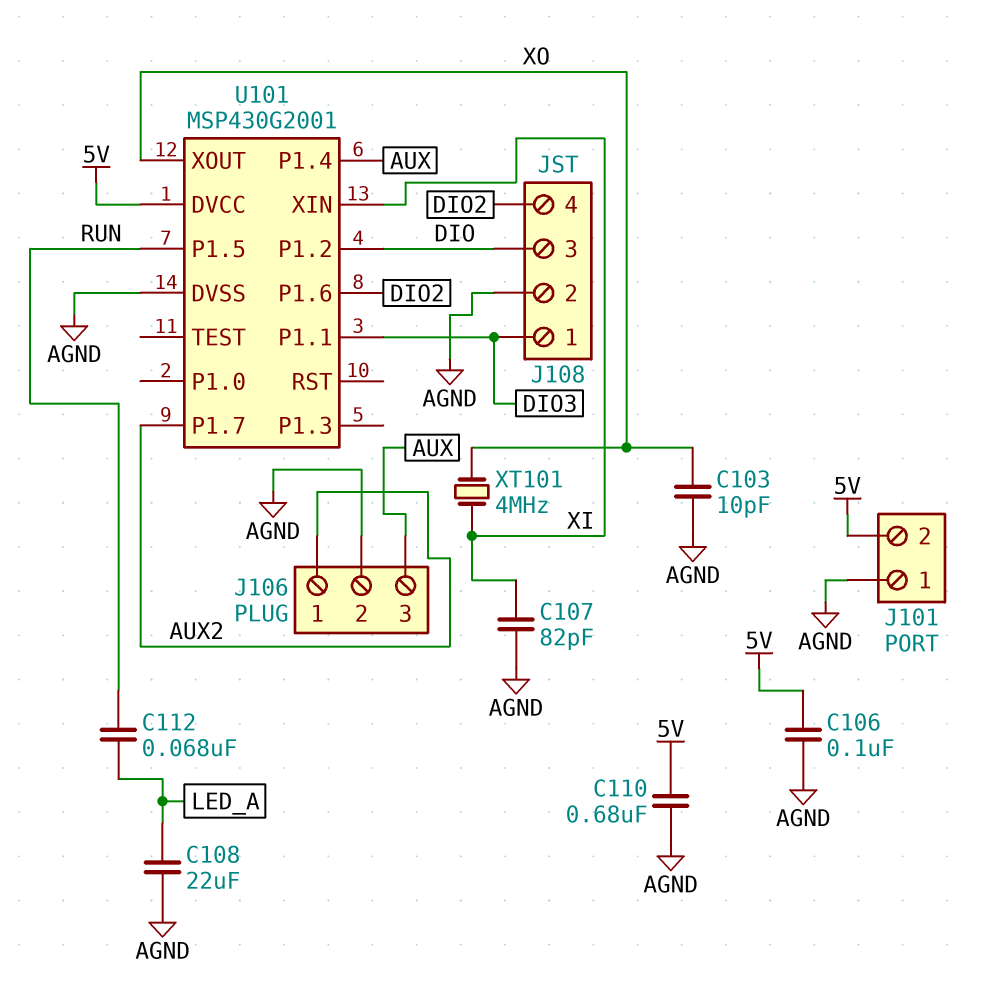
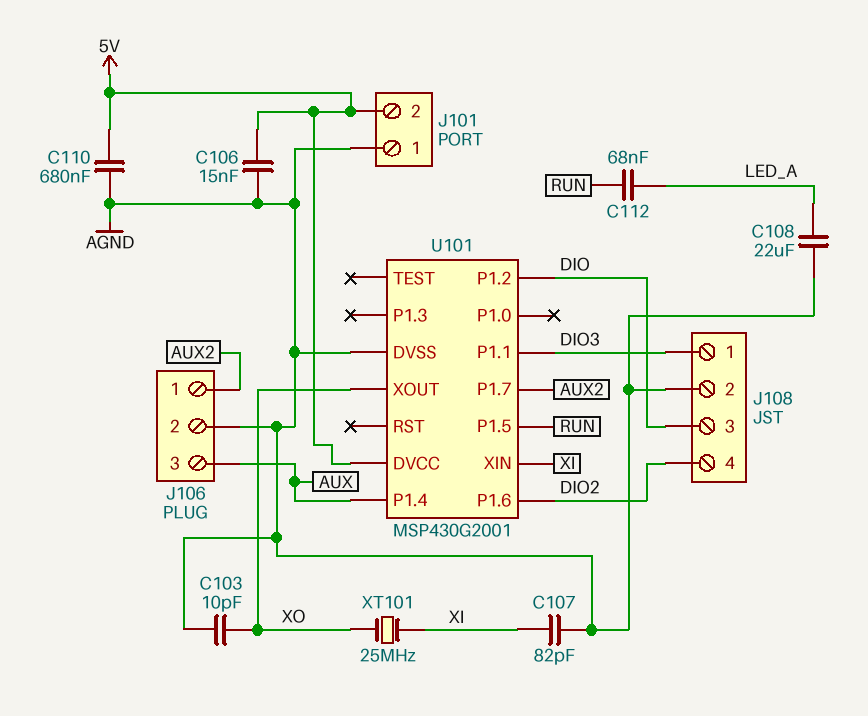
C106: 100nF (5V, AGND) -> 15nF (5V, AGND)
XT101: 4MHz (XI, XO) -> 25MHz (XI, XO)

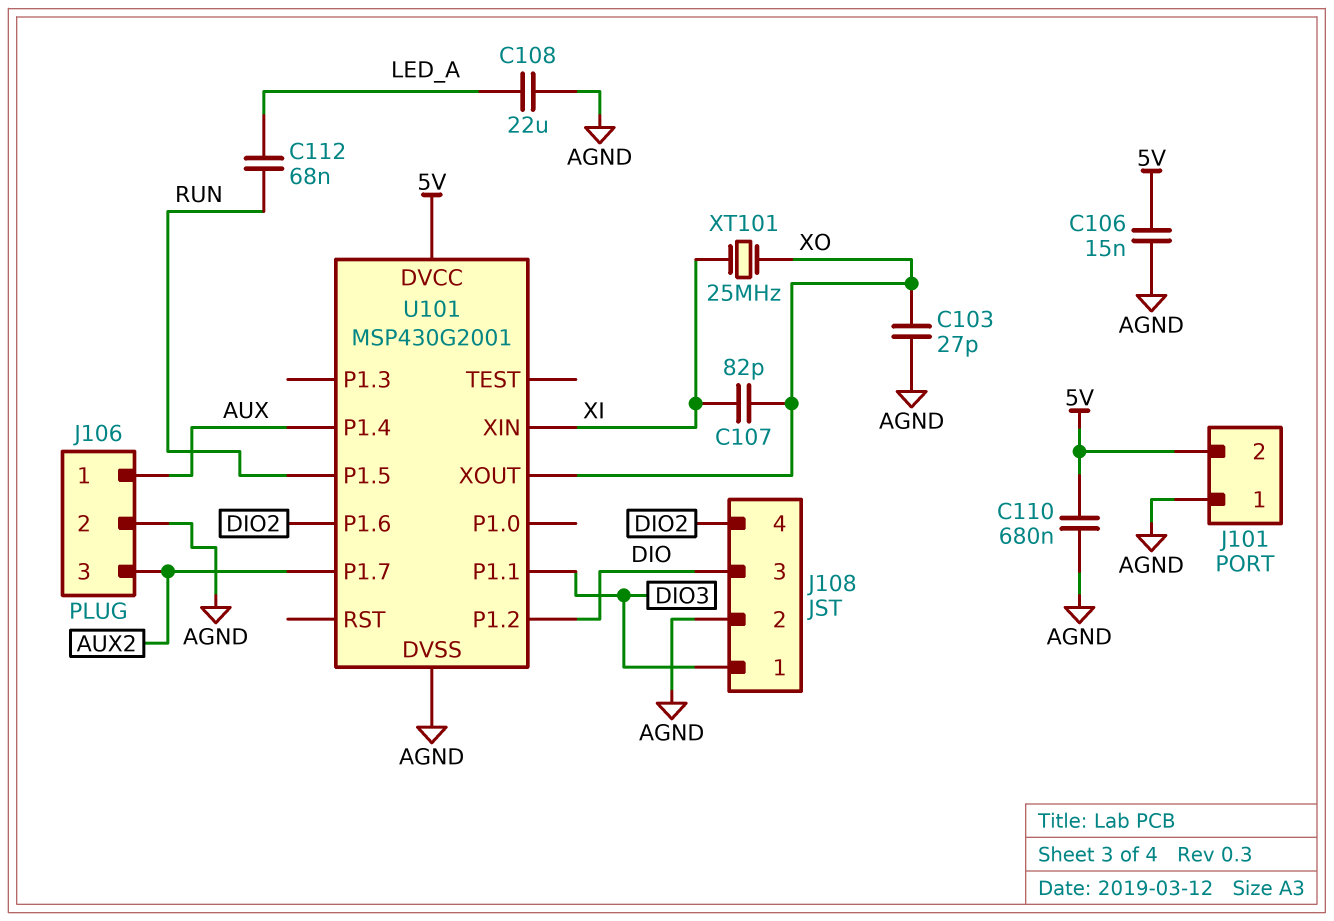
C103: 10pF (AGND, XO) -> 27pF (AGND, XO)
C107: 82pF (AGND, XI) -> 82pF (XI, XO)
J106 pin 1: AUX2 -> AUX
J106 pin 3: AUX -> AUX2

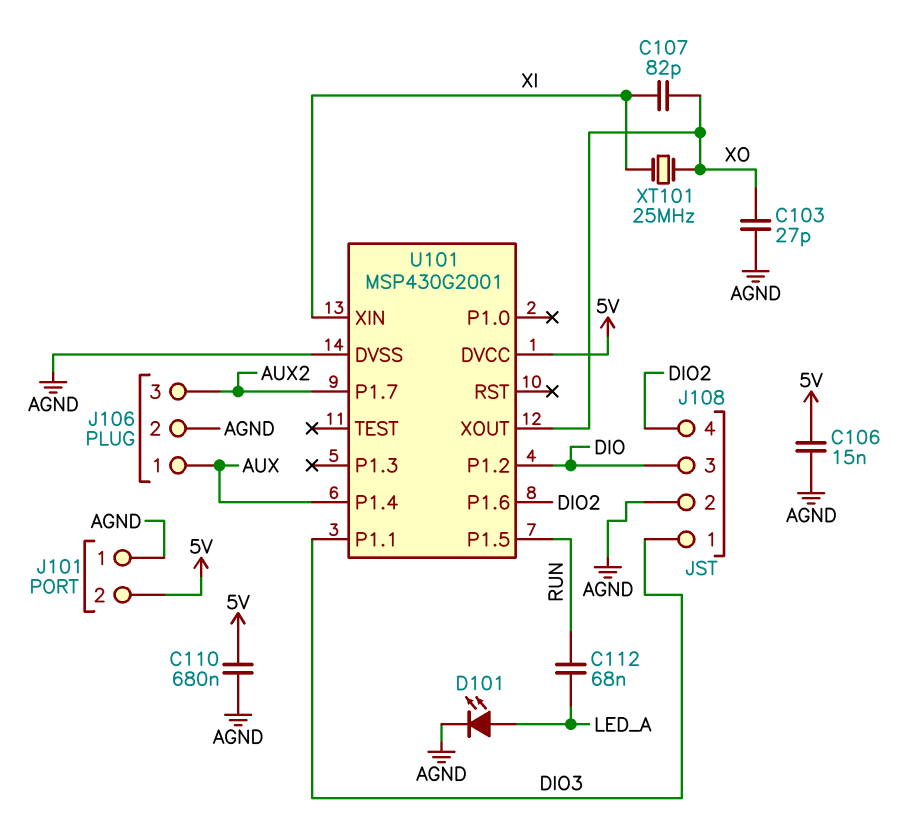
C108: 22uF (AGND, LED_A) -> none
D101: none -> LED (A LED_A, K AGND)

